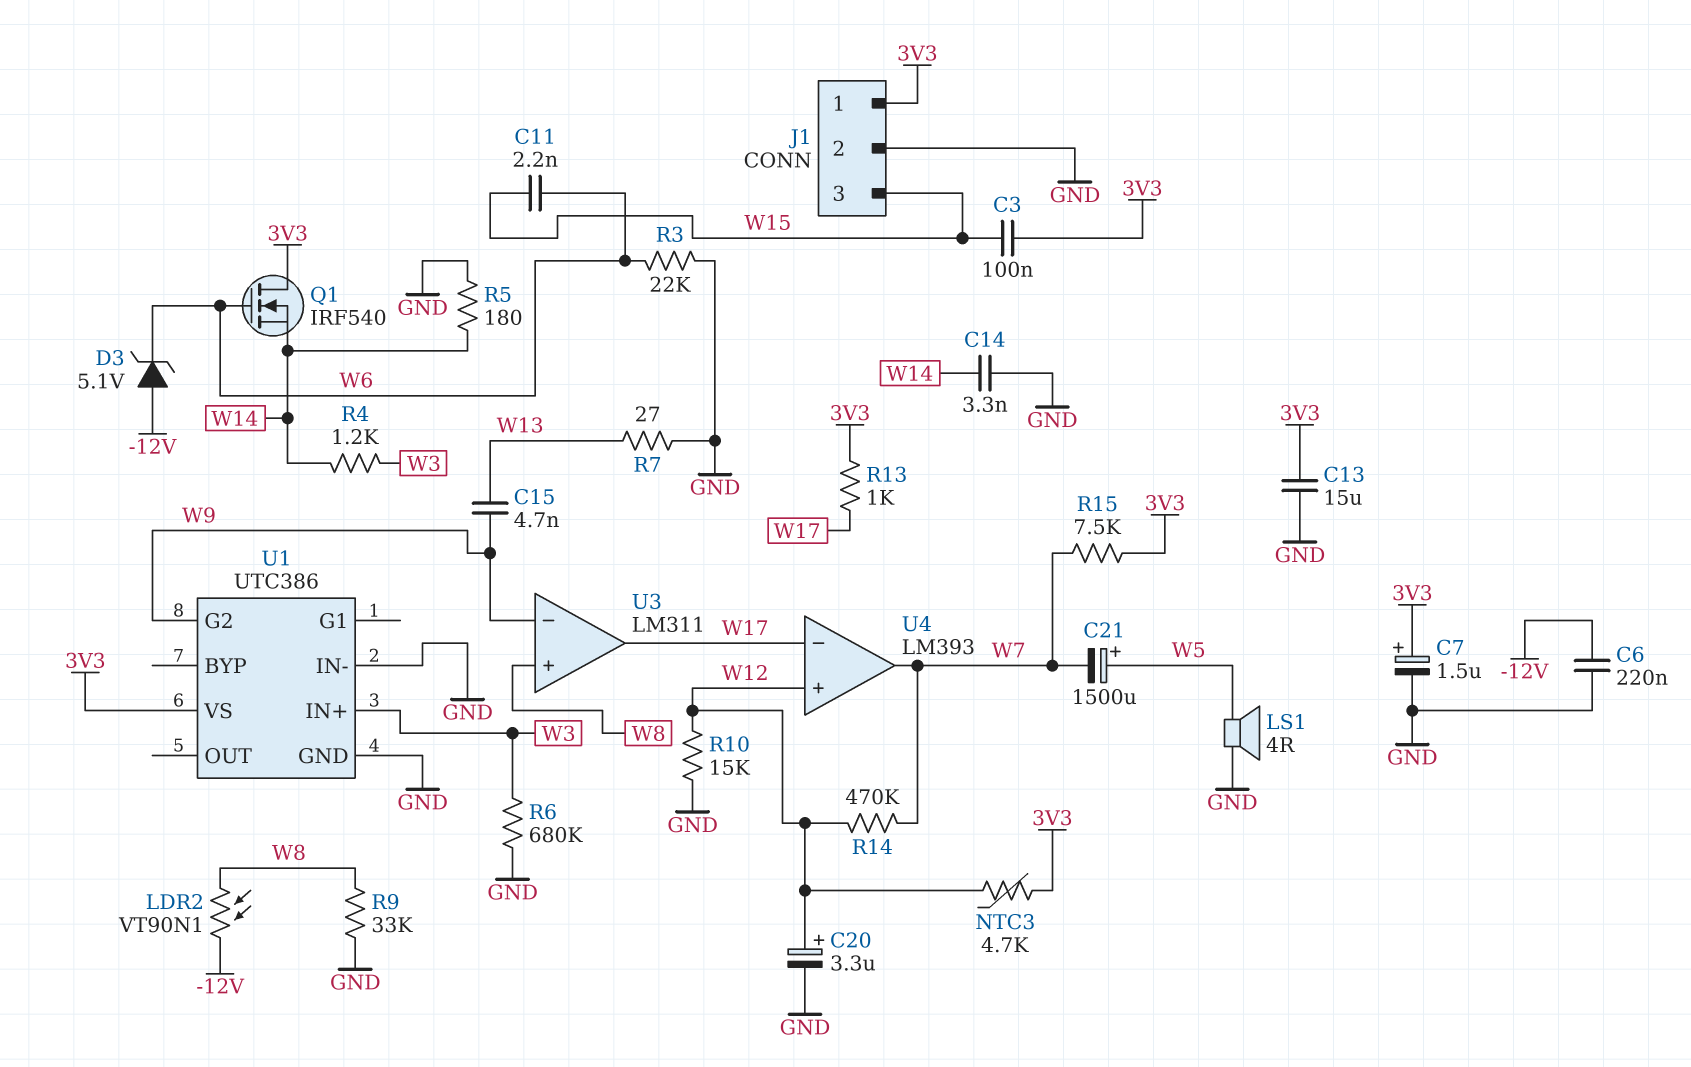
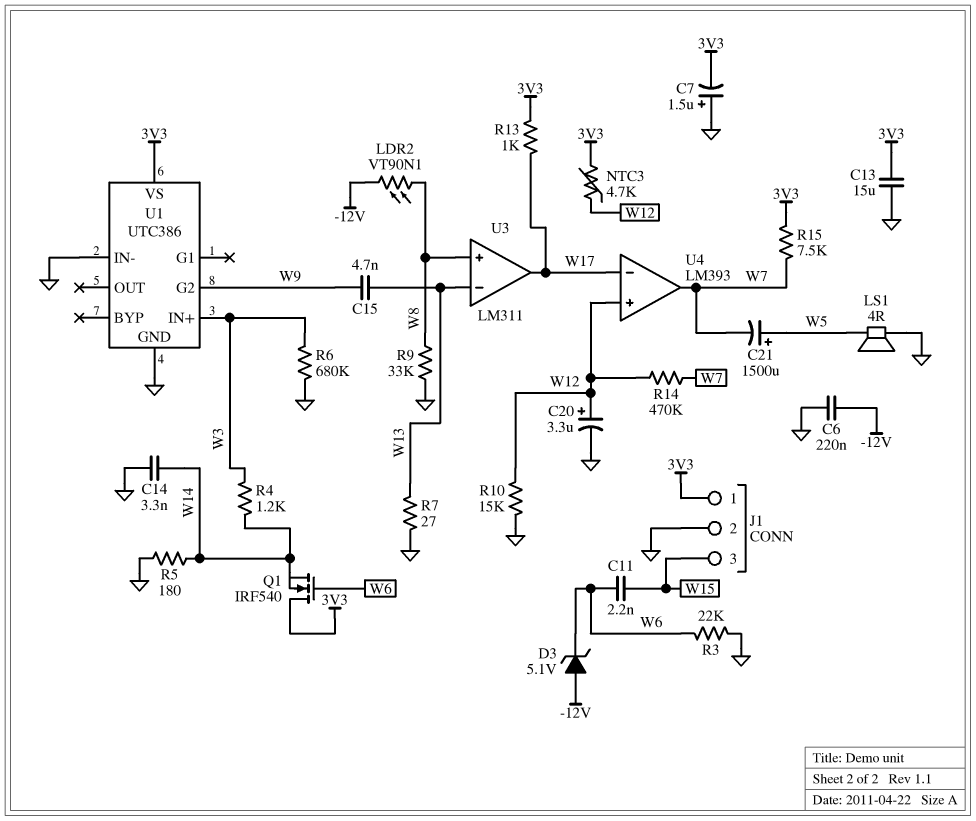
C3: 100nF (3V3, W15) -> none
C7: 1.5uF (plus 3V3, minus GND) -> 1.5uF (plus GND, minus 3V3)
U3 pin in-: W9 -> W13

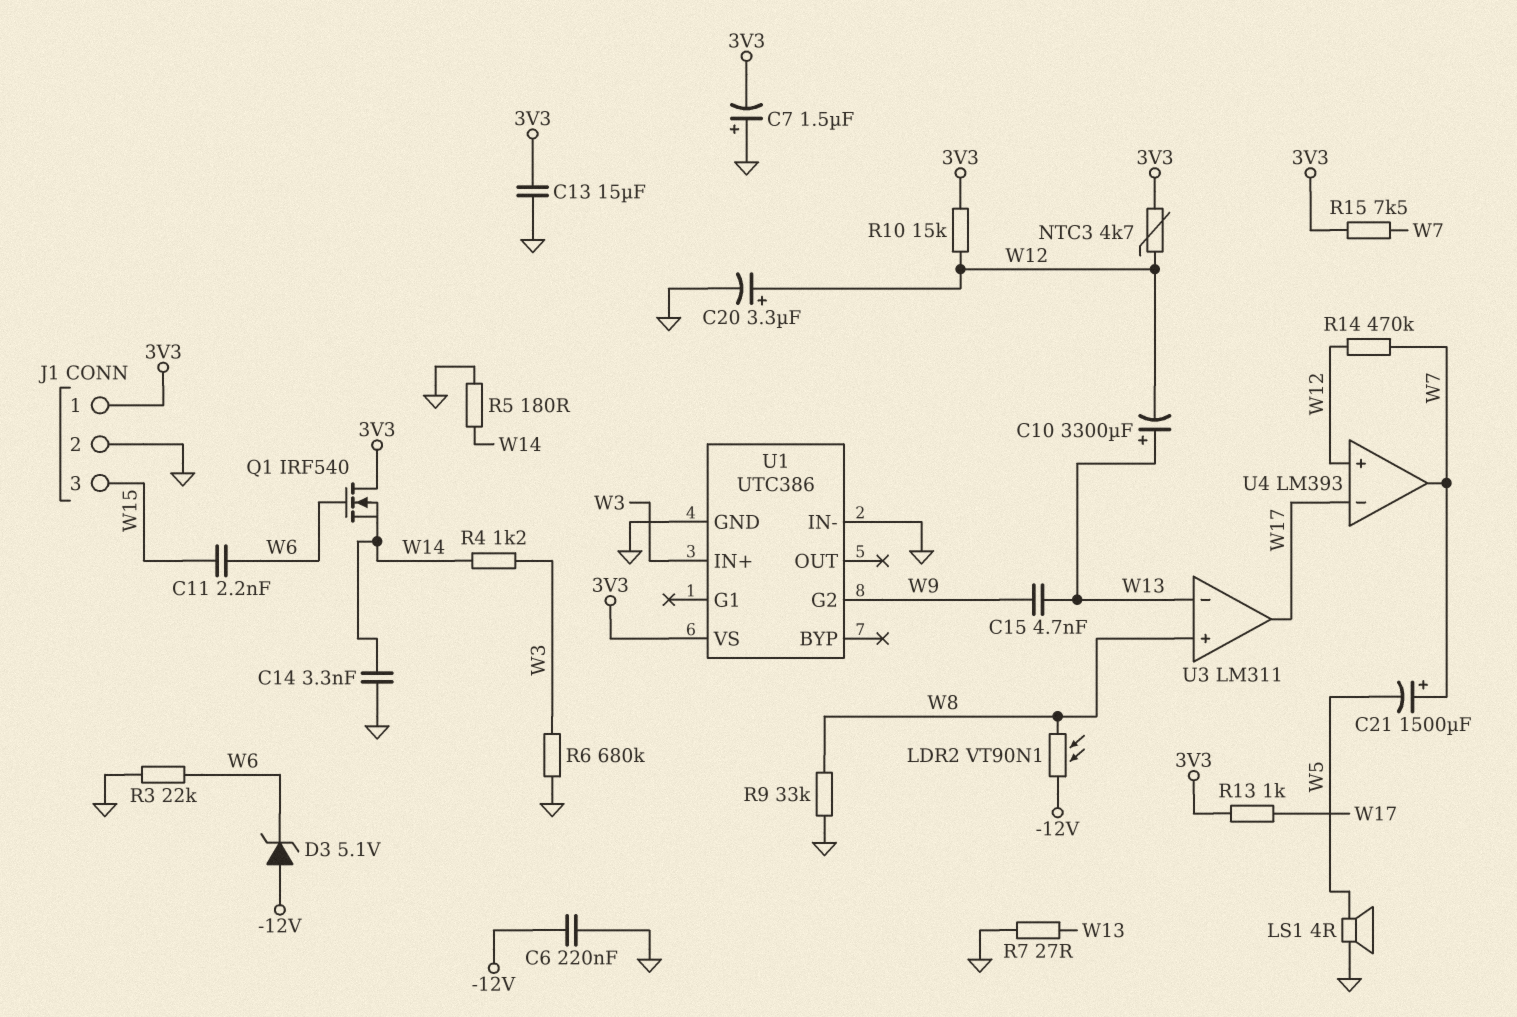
C10: none -> 3300uF (plus W13, minus W12)
C21: 1500uF (plus W5, minus W7) -> 1500uF (plus W7, minus W5)
R10: 15k (GND, W12) -> 15k (3V3, W12)

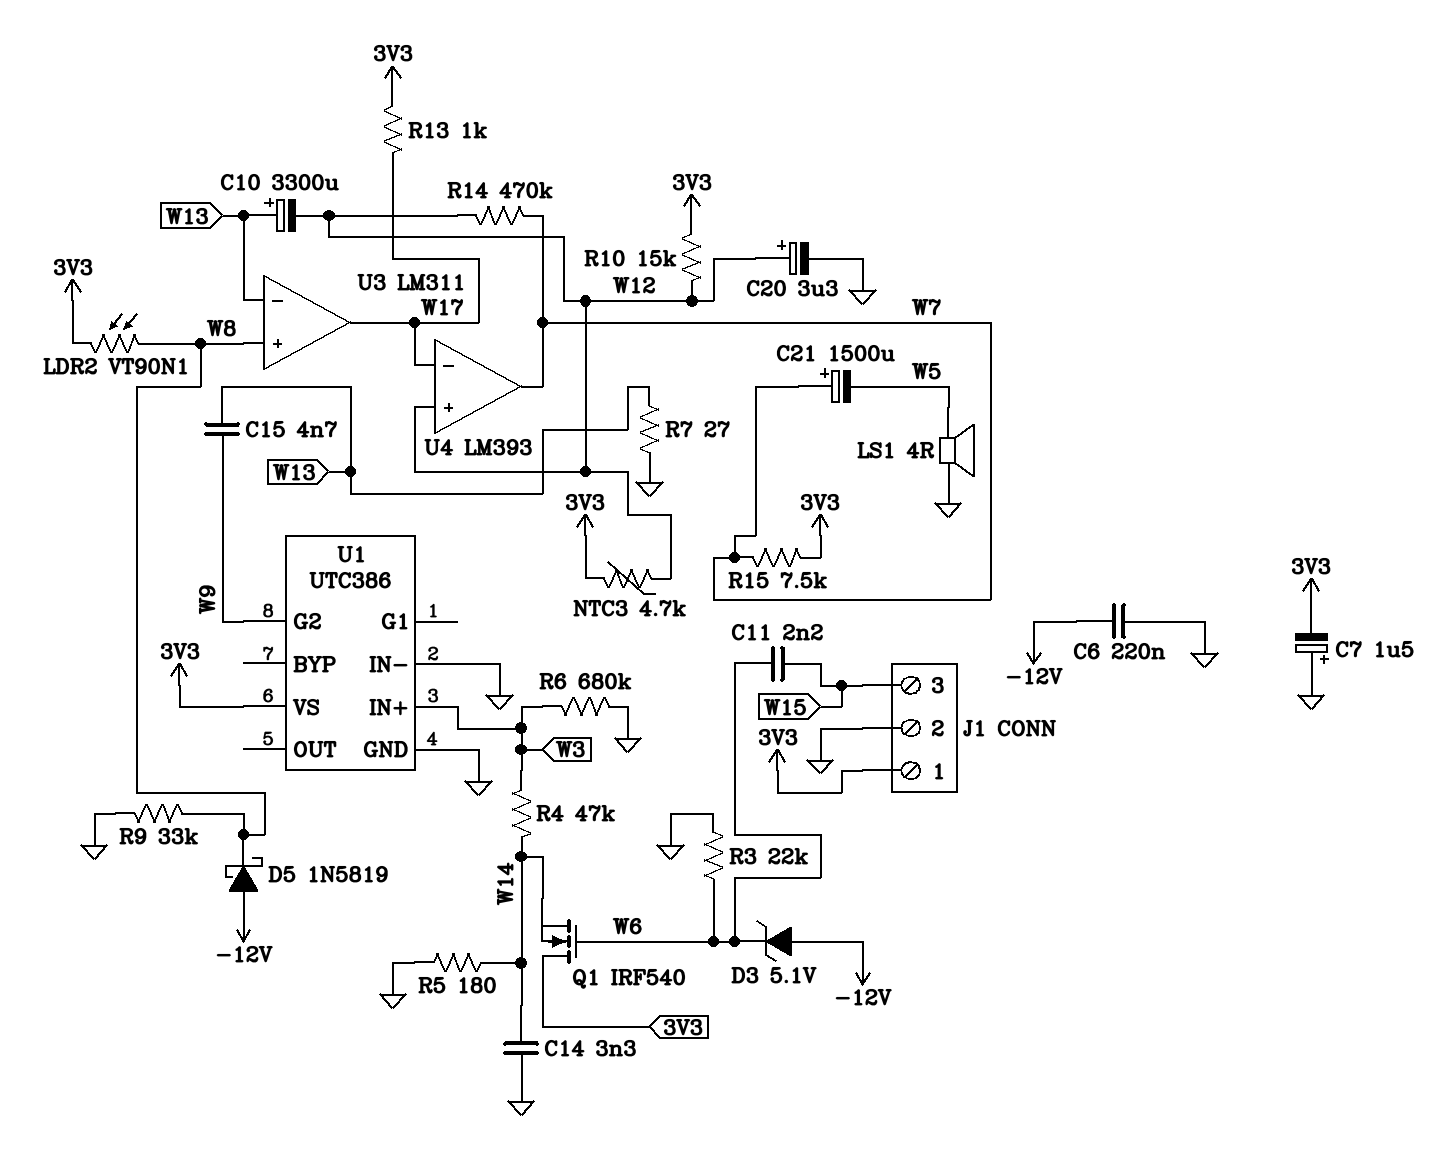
C13: 15uF (3V3, GND) -> none
D5: none -> schottky 1N5819 (A -12V, K W8)
LDR2: VT90N1 (-12V, W8) -> VT90N1 (3V3, W8)
R4: 1.2k (W3, W14) -> 47k (W3, W14)

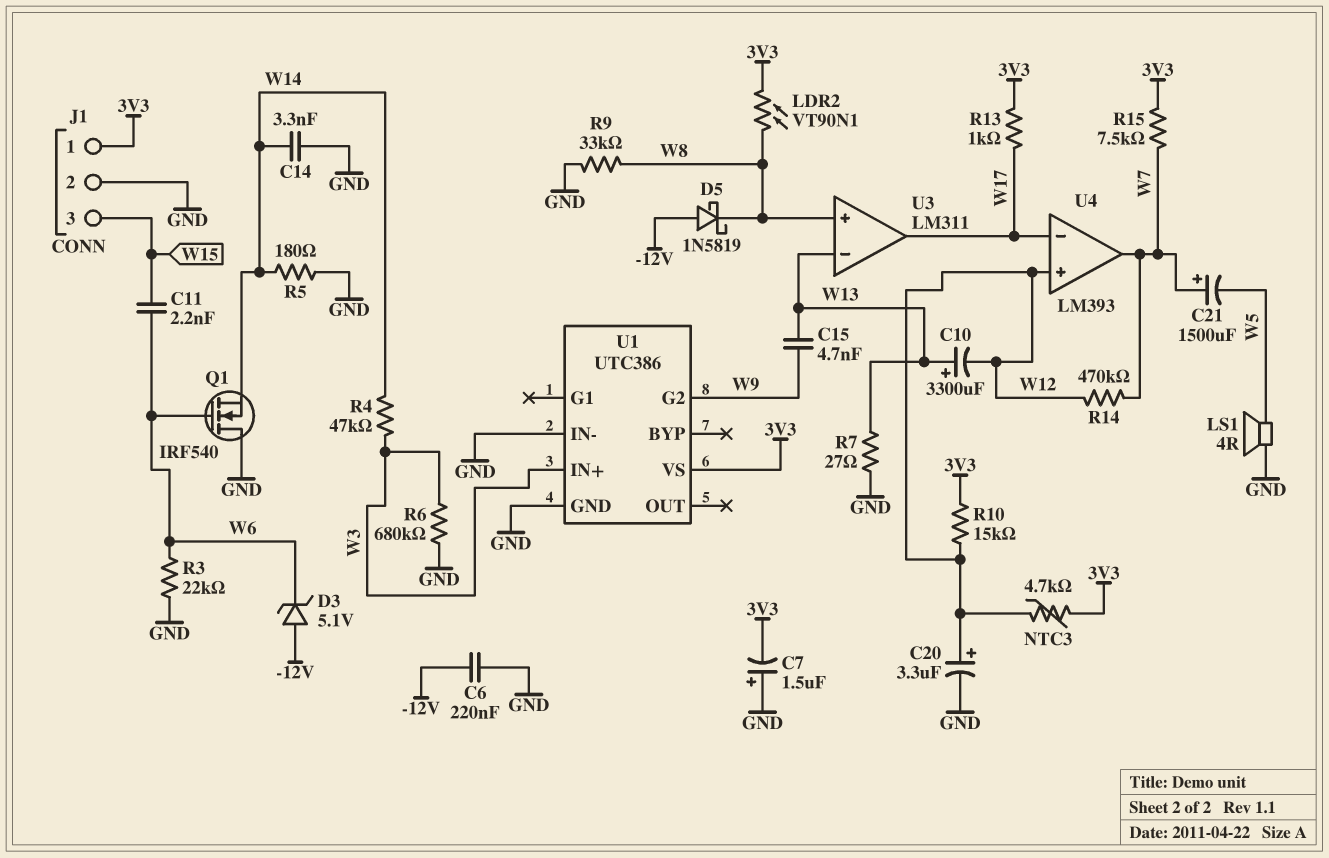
Q1: NMOS IRF540 (G W6, D 3V3, S W14) -> NMOS IRF540 (G W6, D GND, S W14)

